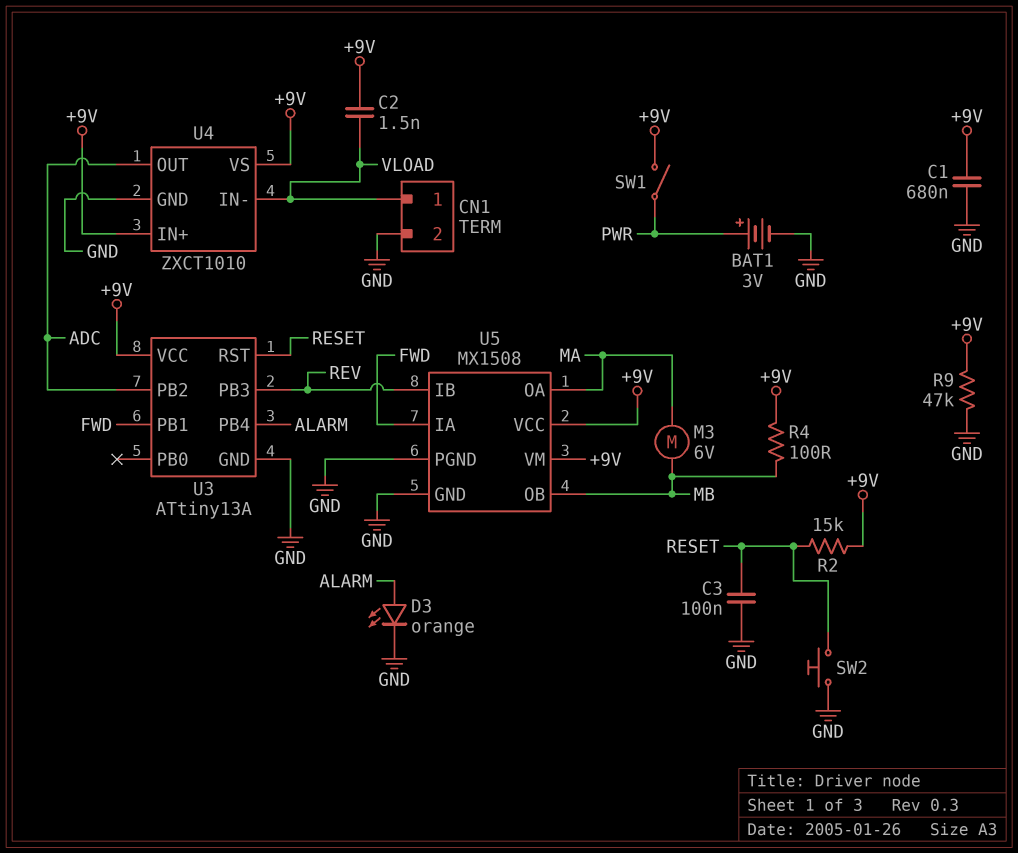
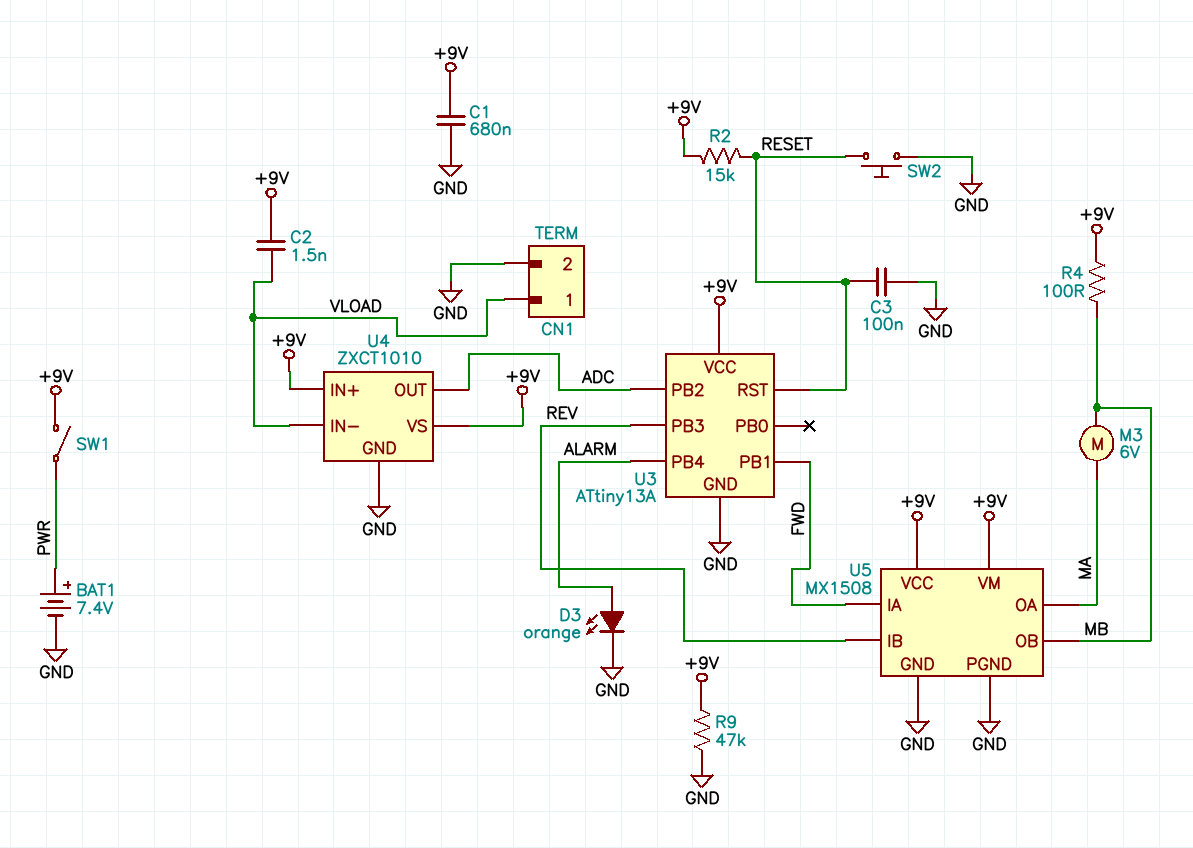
BAT1: 3V (plus PWR, minus GND) -> 7.4V (plus PWR, minus GND)

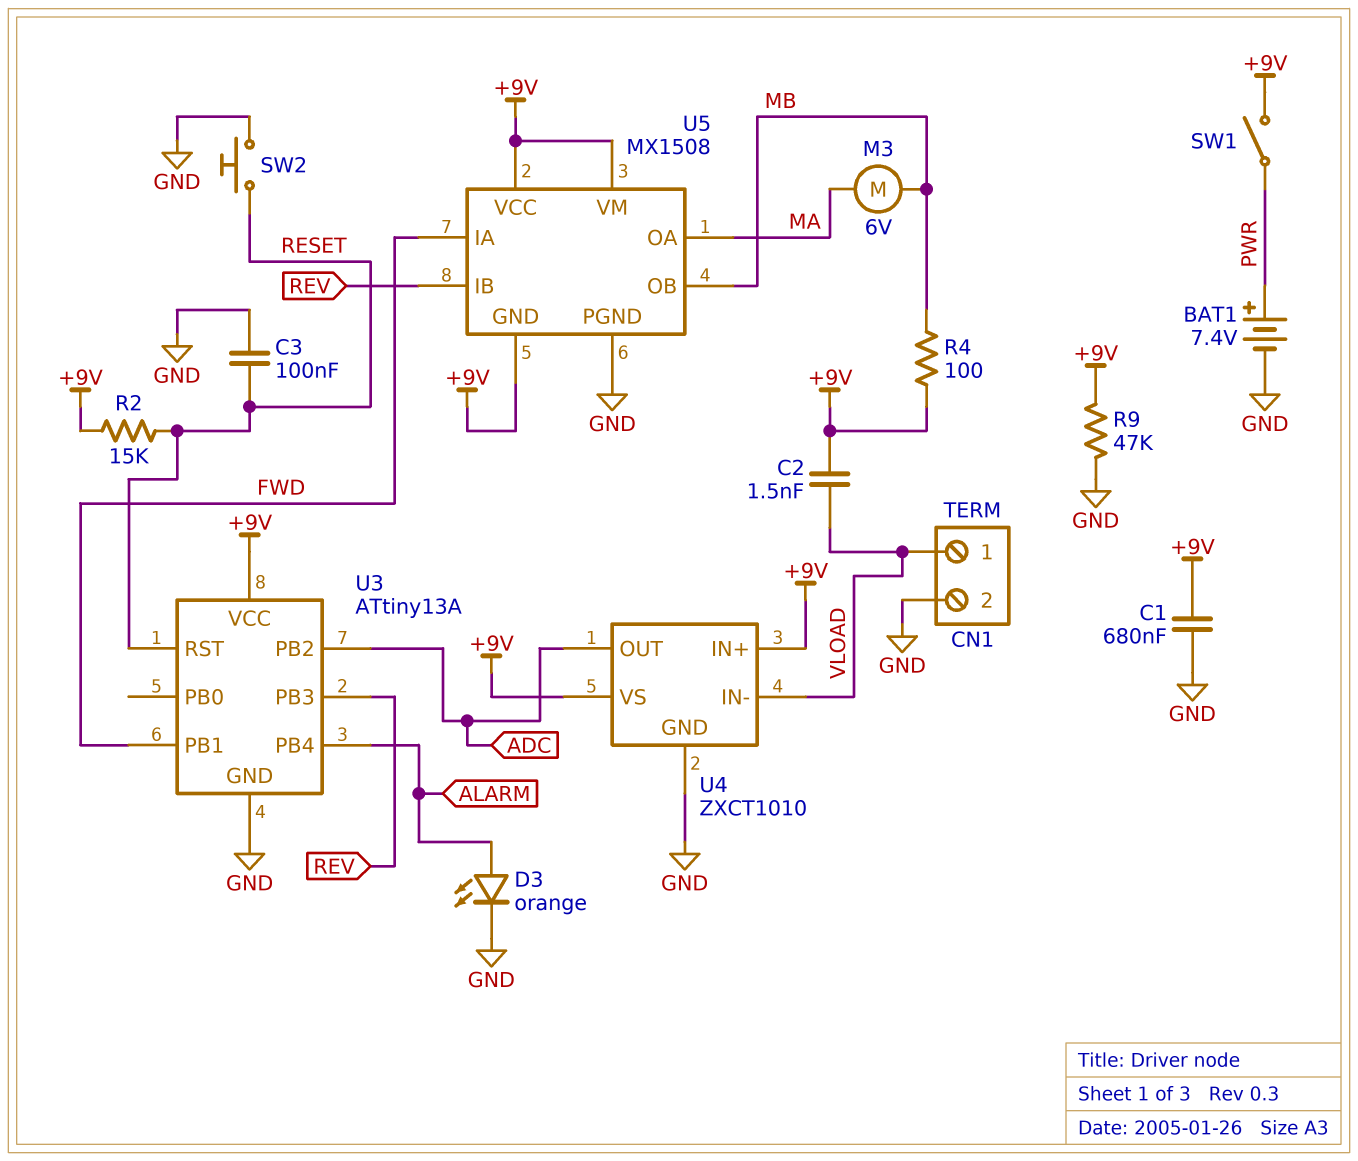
U5 pin GND: GND -> +9V

